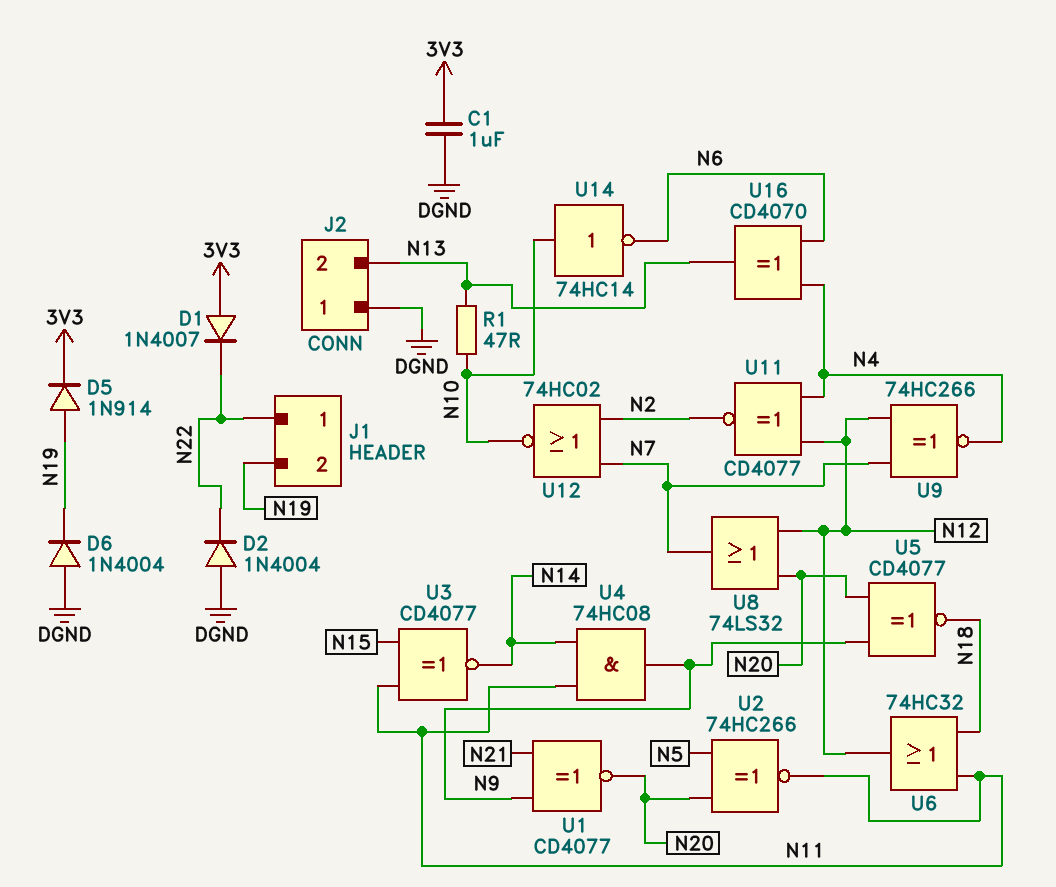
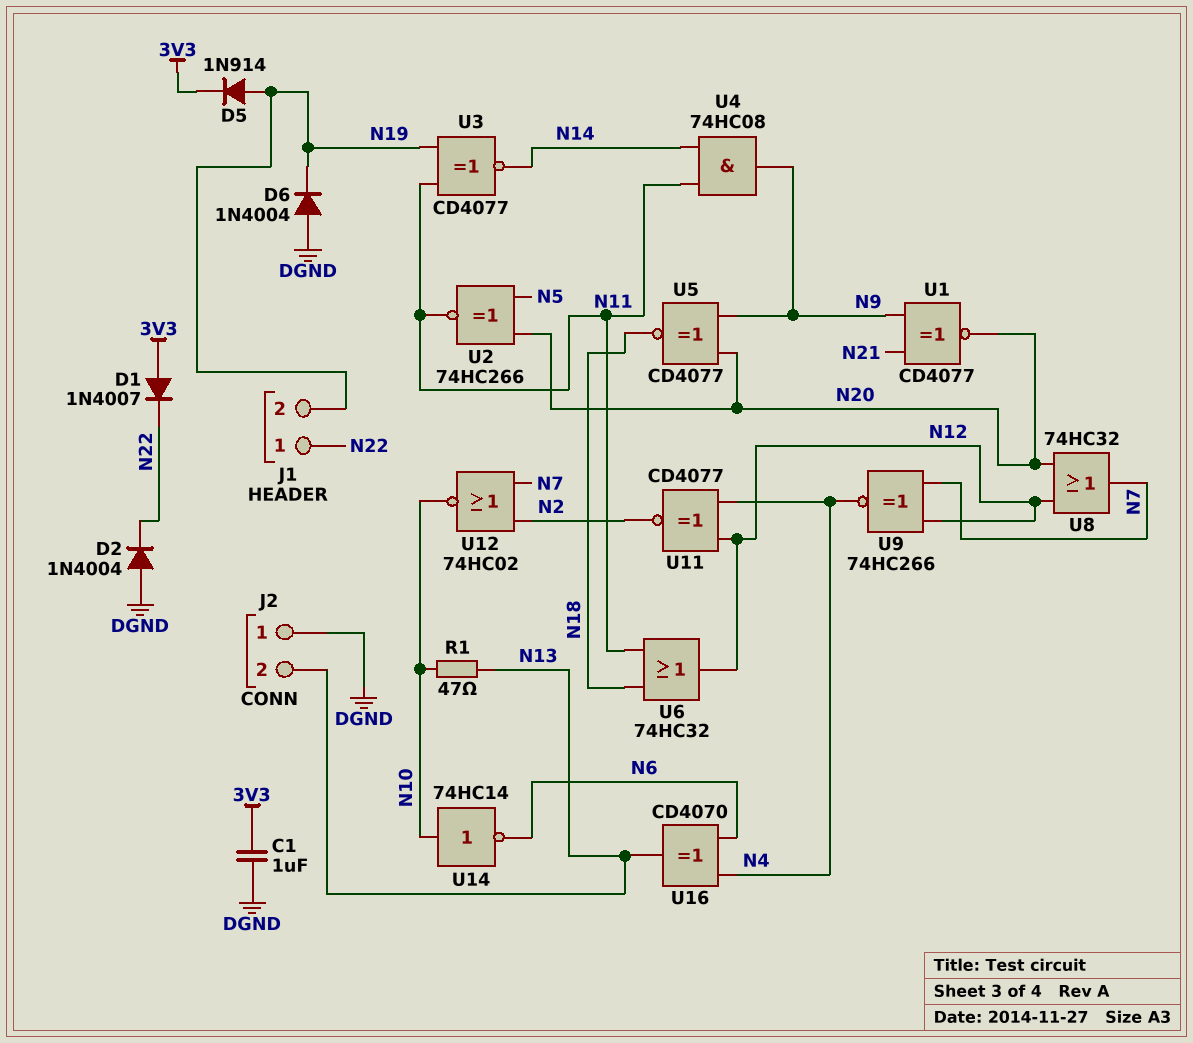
U3: XNOR CD4077 (in N11, in N15, out N14) -> XNOR CD4077 (in N11, in N19, out N14)
U8: OR 74LS32 (in N12, in N20, out N7) -> OR 74HC32 (in N12, in N20, out N7)

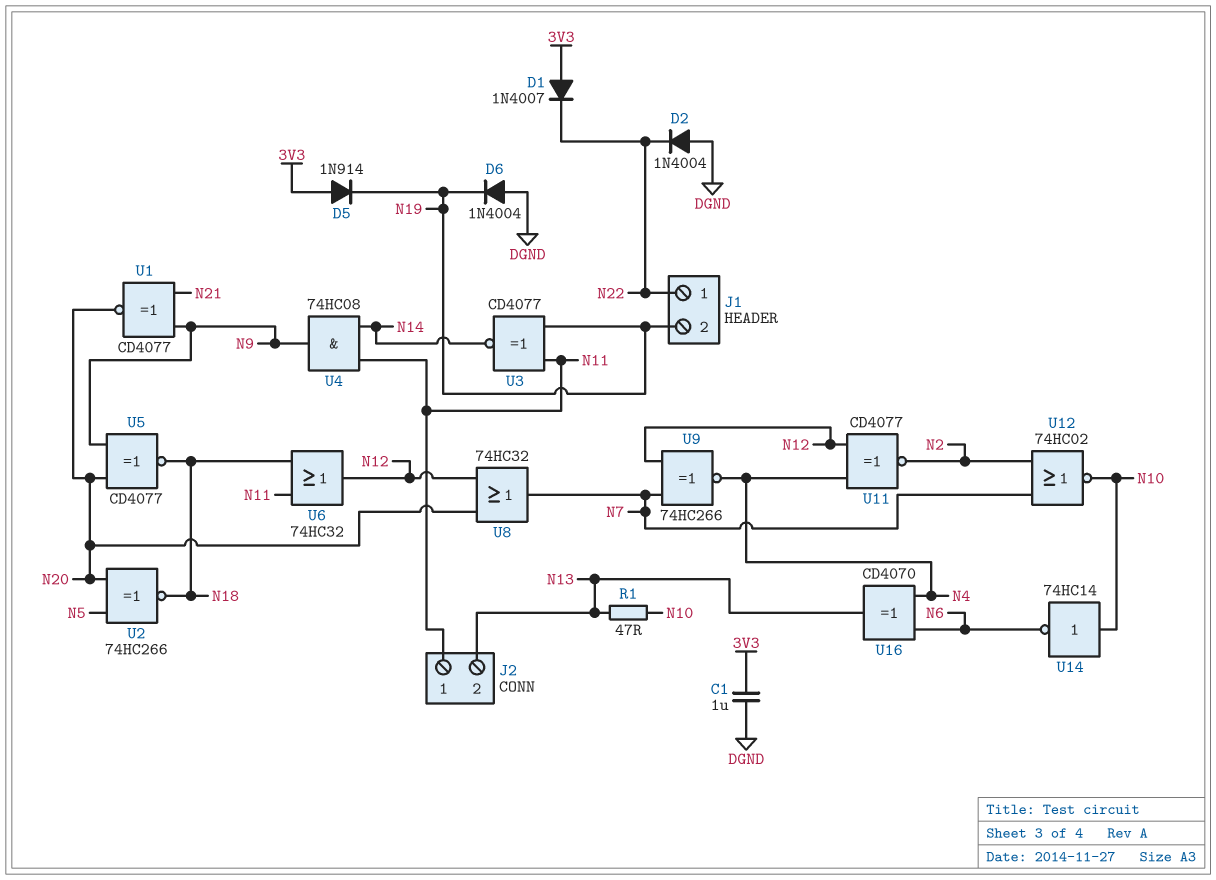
D5: diode 1N914 (A N19, K 3V3) -> diode 1N914 (A 3V3, K N19)
J2 pin 1: DGND -> N11
U2: XNOR 74HC266 (in N5, in N20, out N11) -> XNOR 74HC266 (in N5, in N20, out N18)

